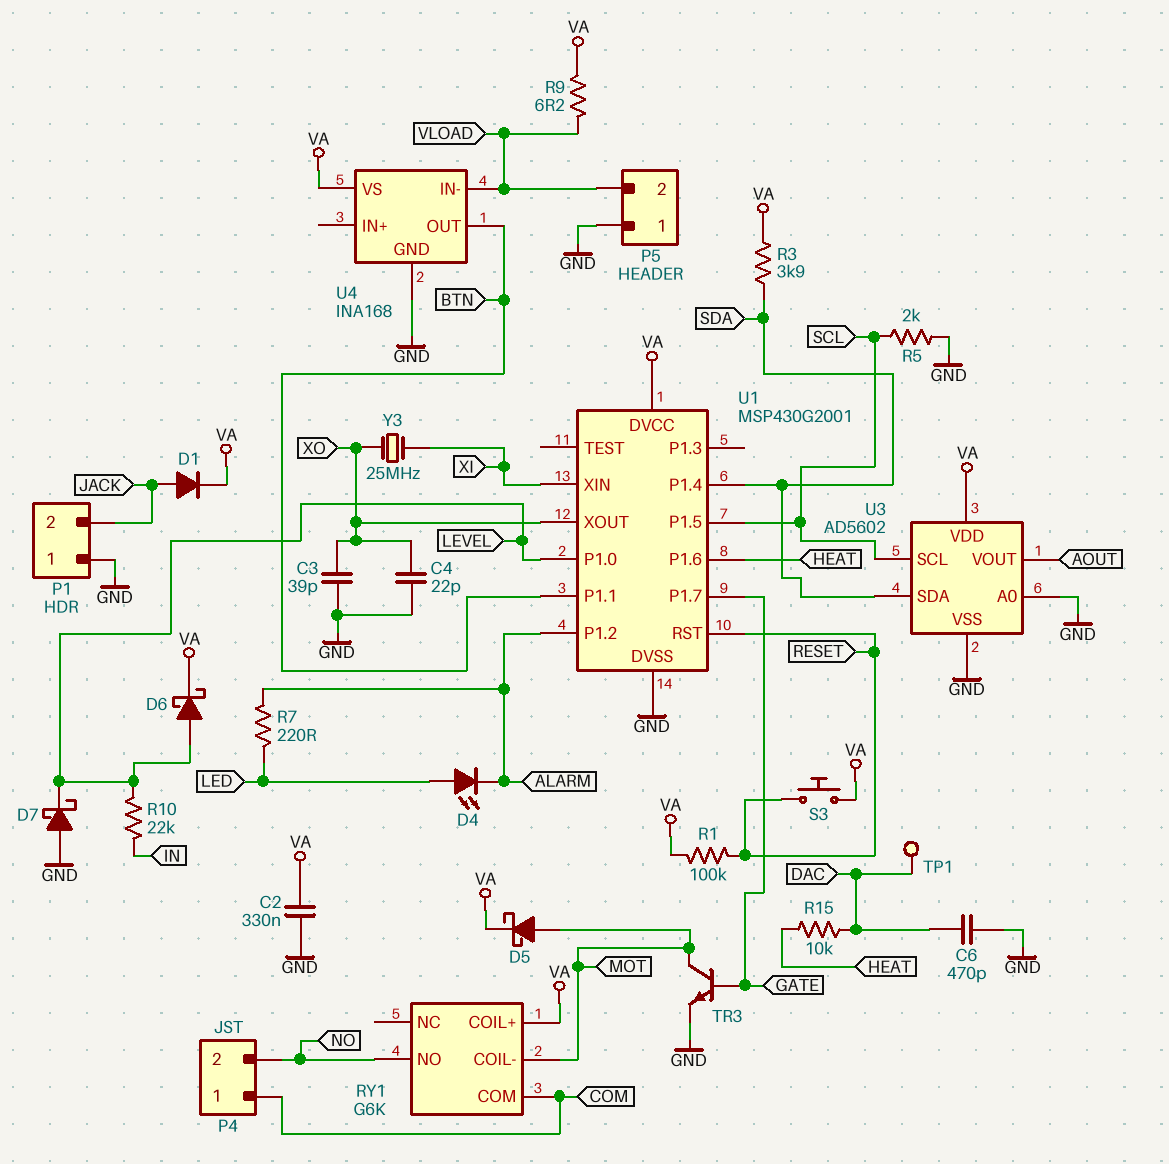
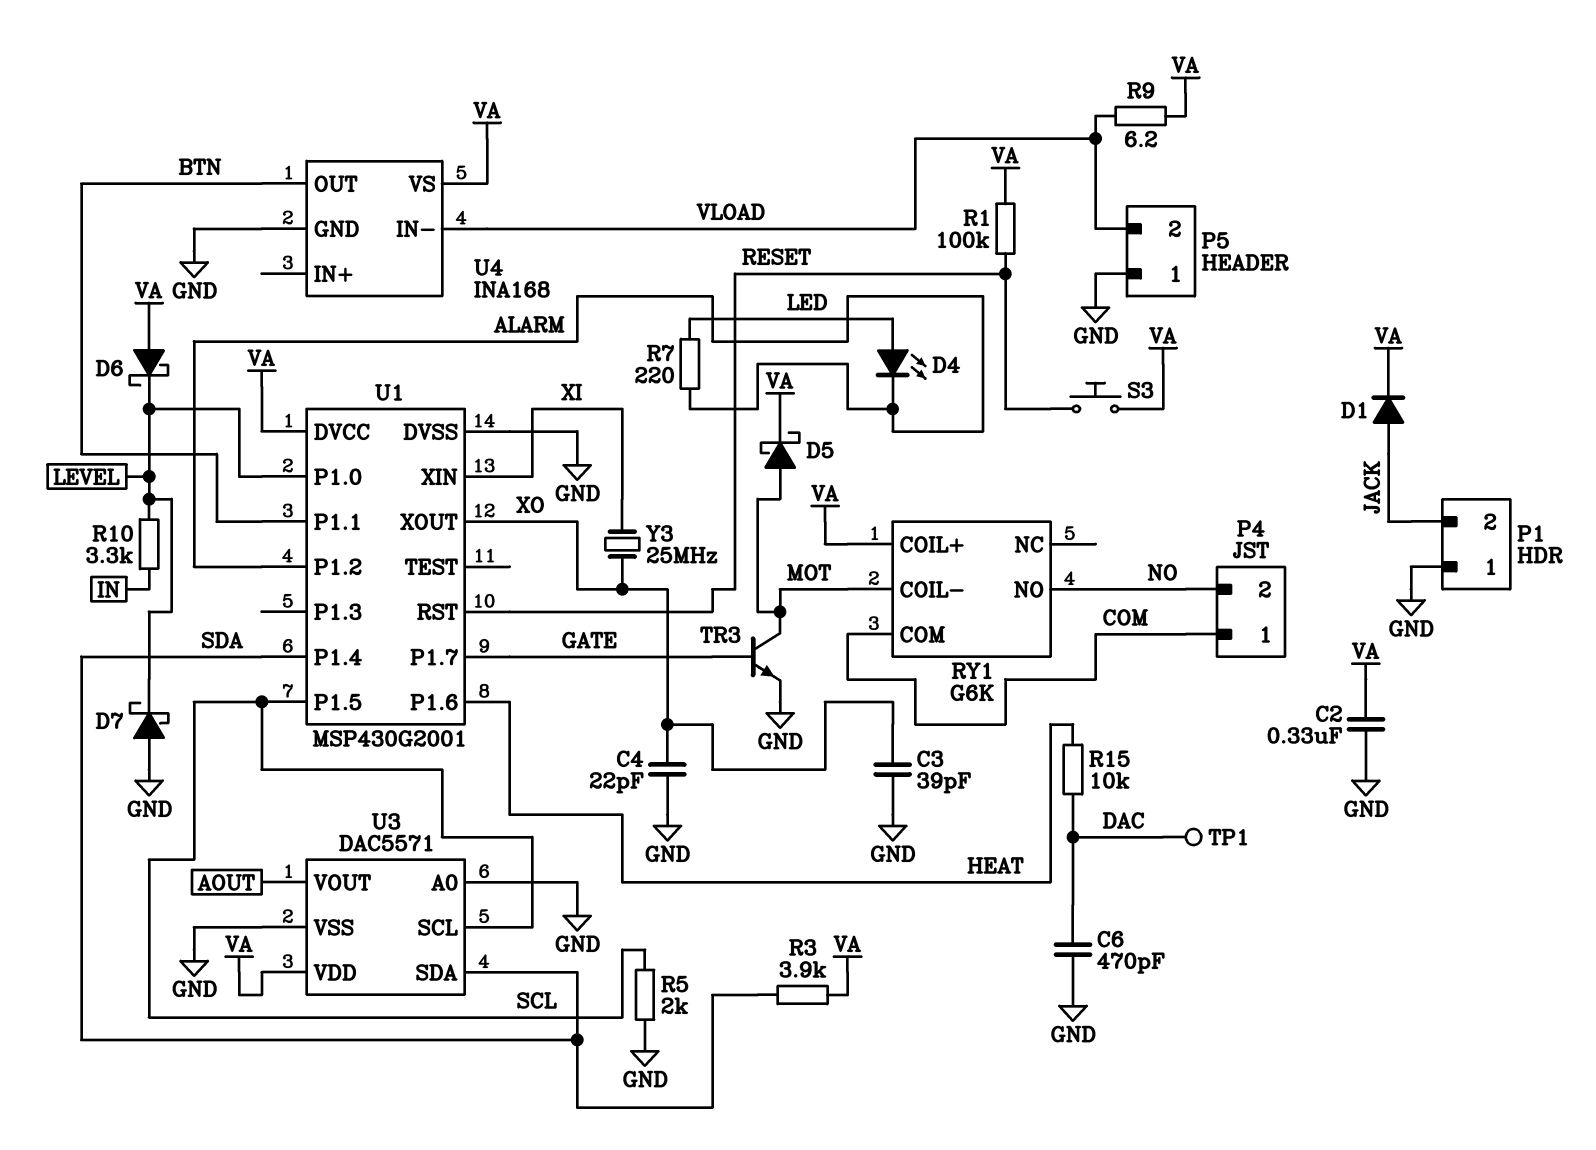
D6: schottky (A LEVEL, K VA) -> schottky (A VA, K LEVEL)
R10: 22k (IN, LEVEL) -> 3.3k (IN, LEVEL)
U3: AD5602 -> DAC5571

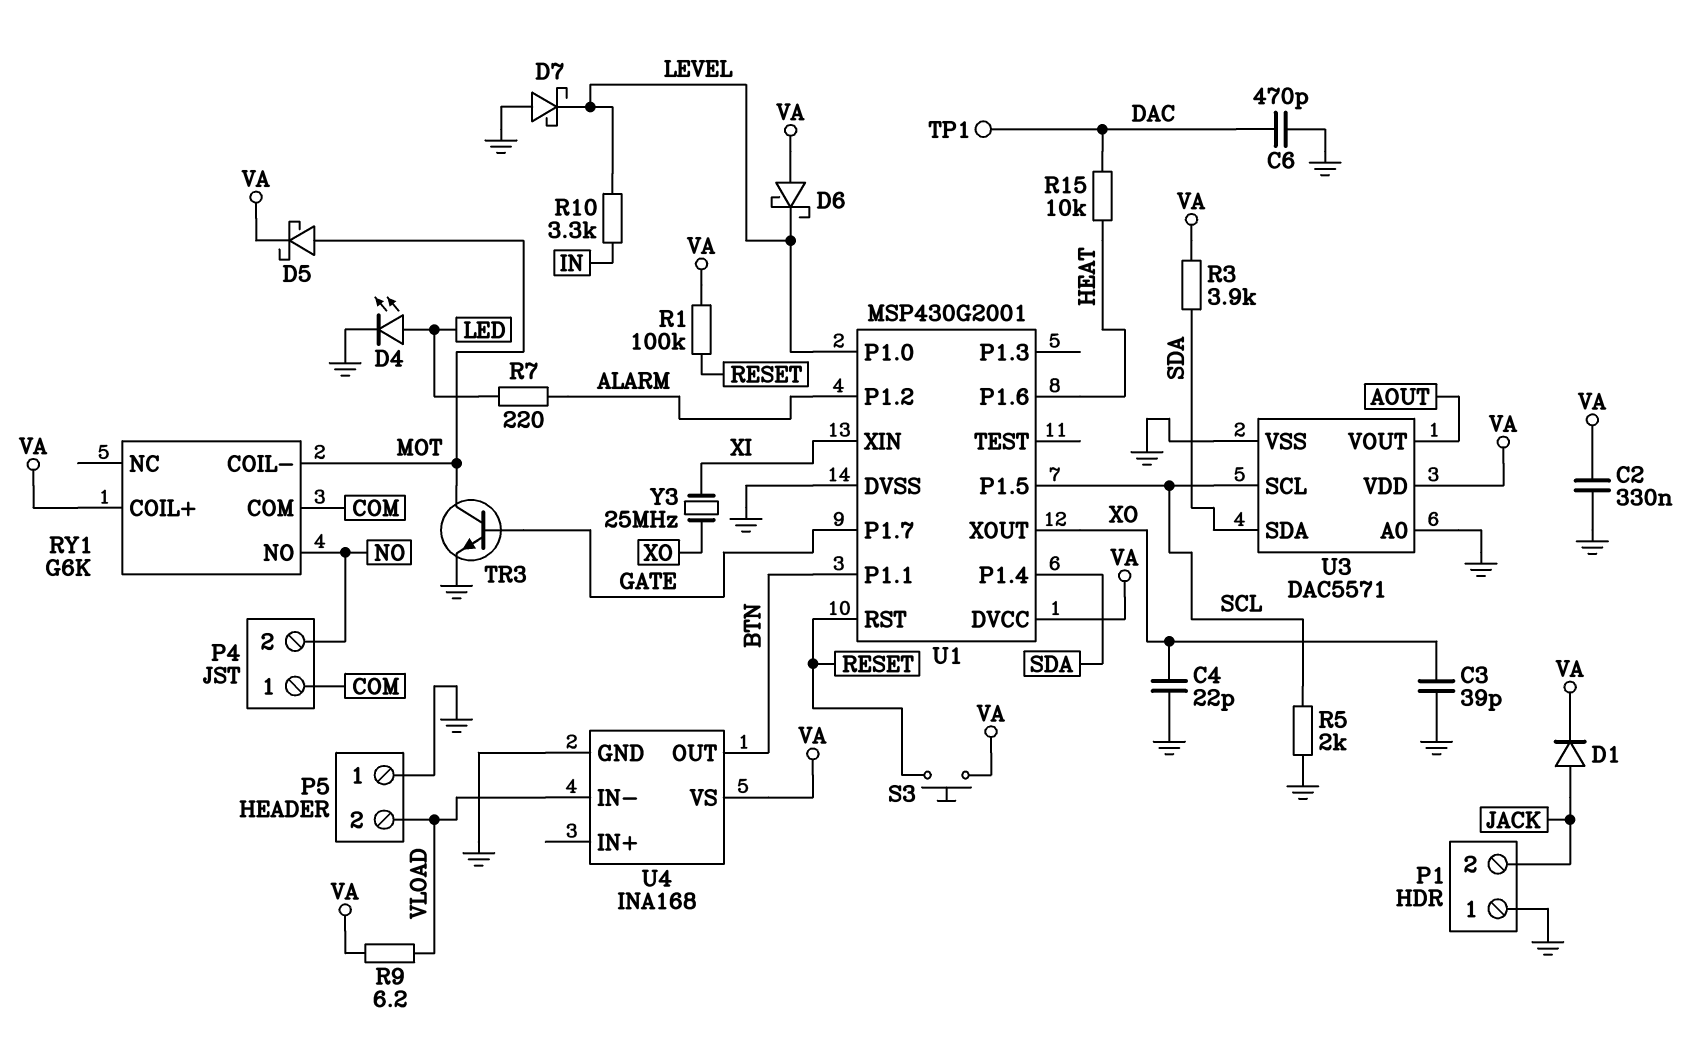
D4: LED (A LED, K ALARM) -> LED (A LED, K GND)

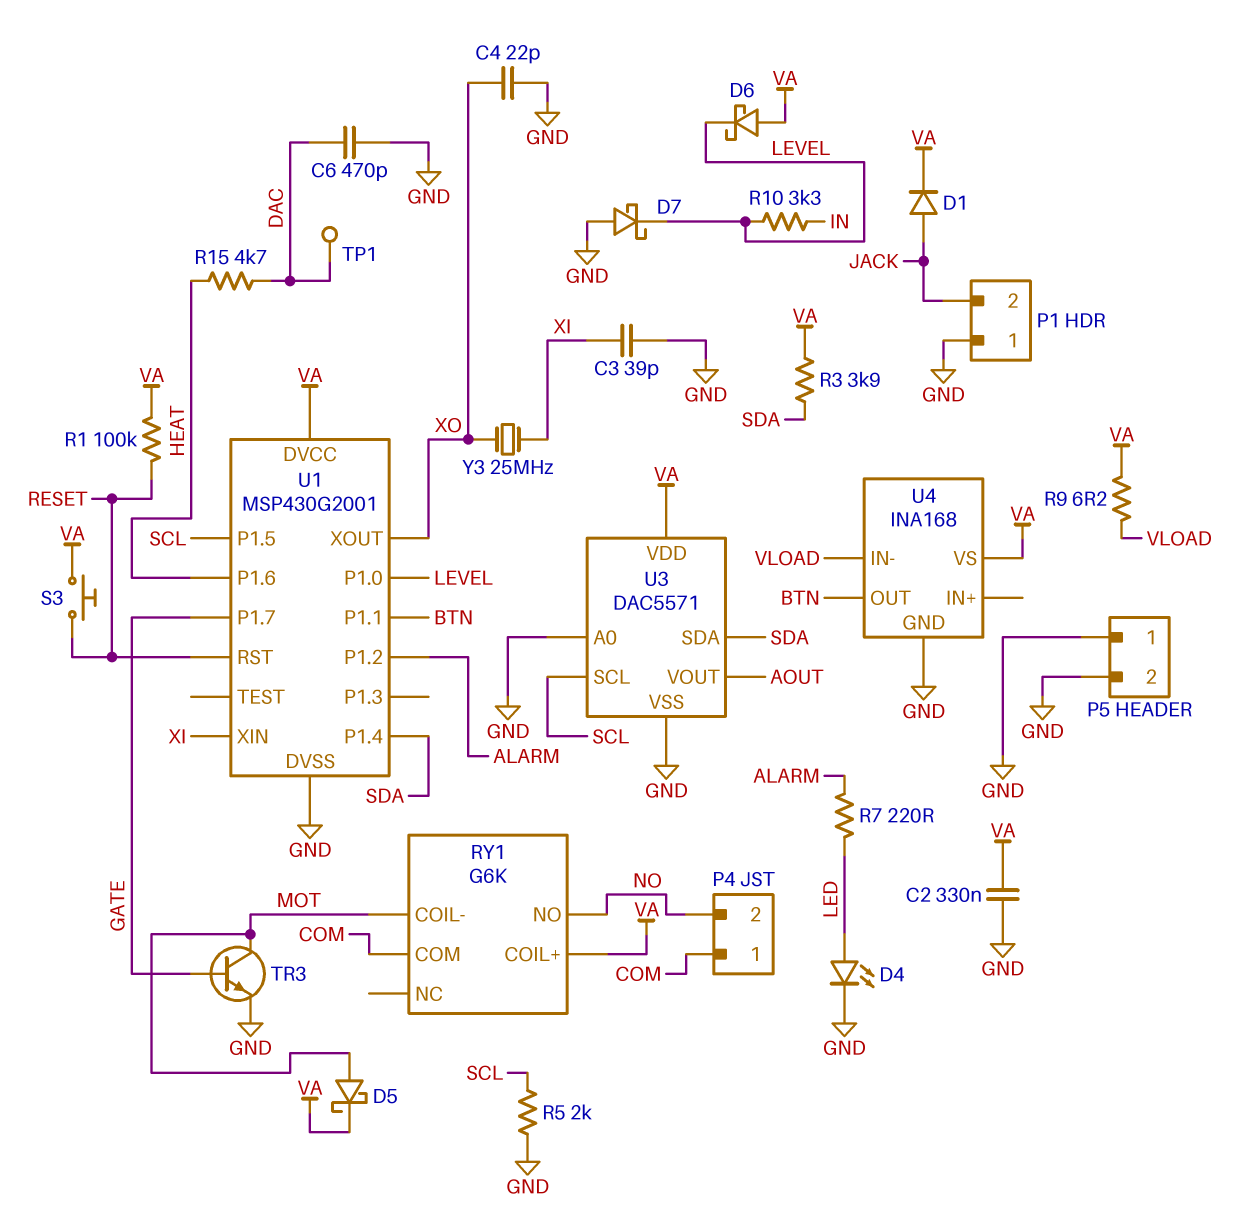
C3: 39pF (GND, XO) -> 39pF (GND, XI)
P5 pin 2: VLOAD -> GND
R15: 10k (DAC, HEAT) -> 4.7k (DAC, HEAT)

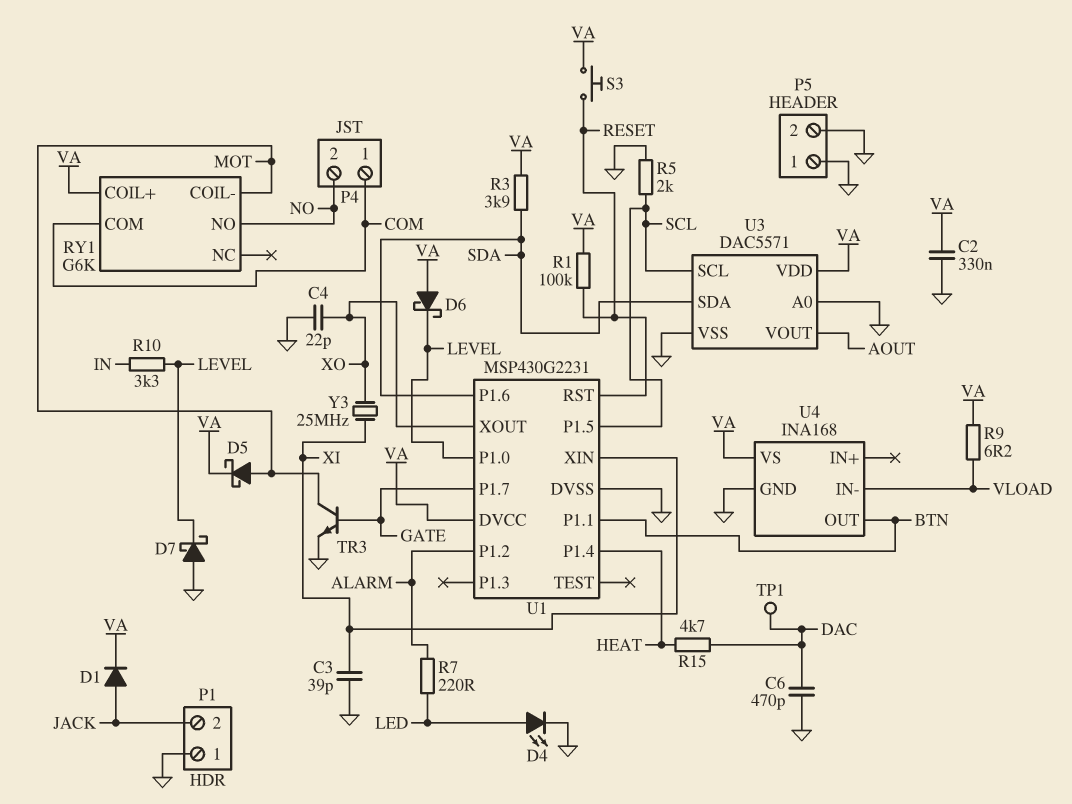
U1: MSP430G2001 -> MSP430G2231
U1 pin P1.4: SDA -> HEAT
U1 pin P1.6: HEAT -> SDA

